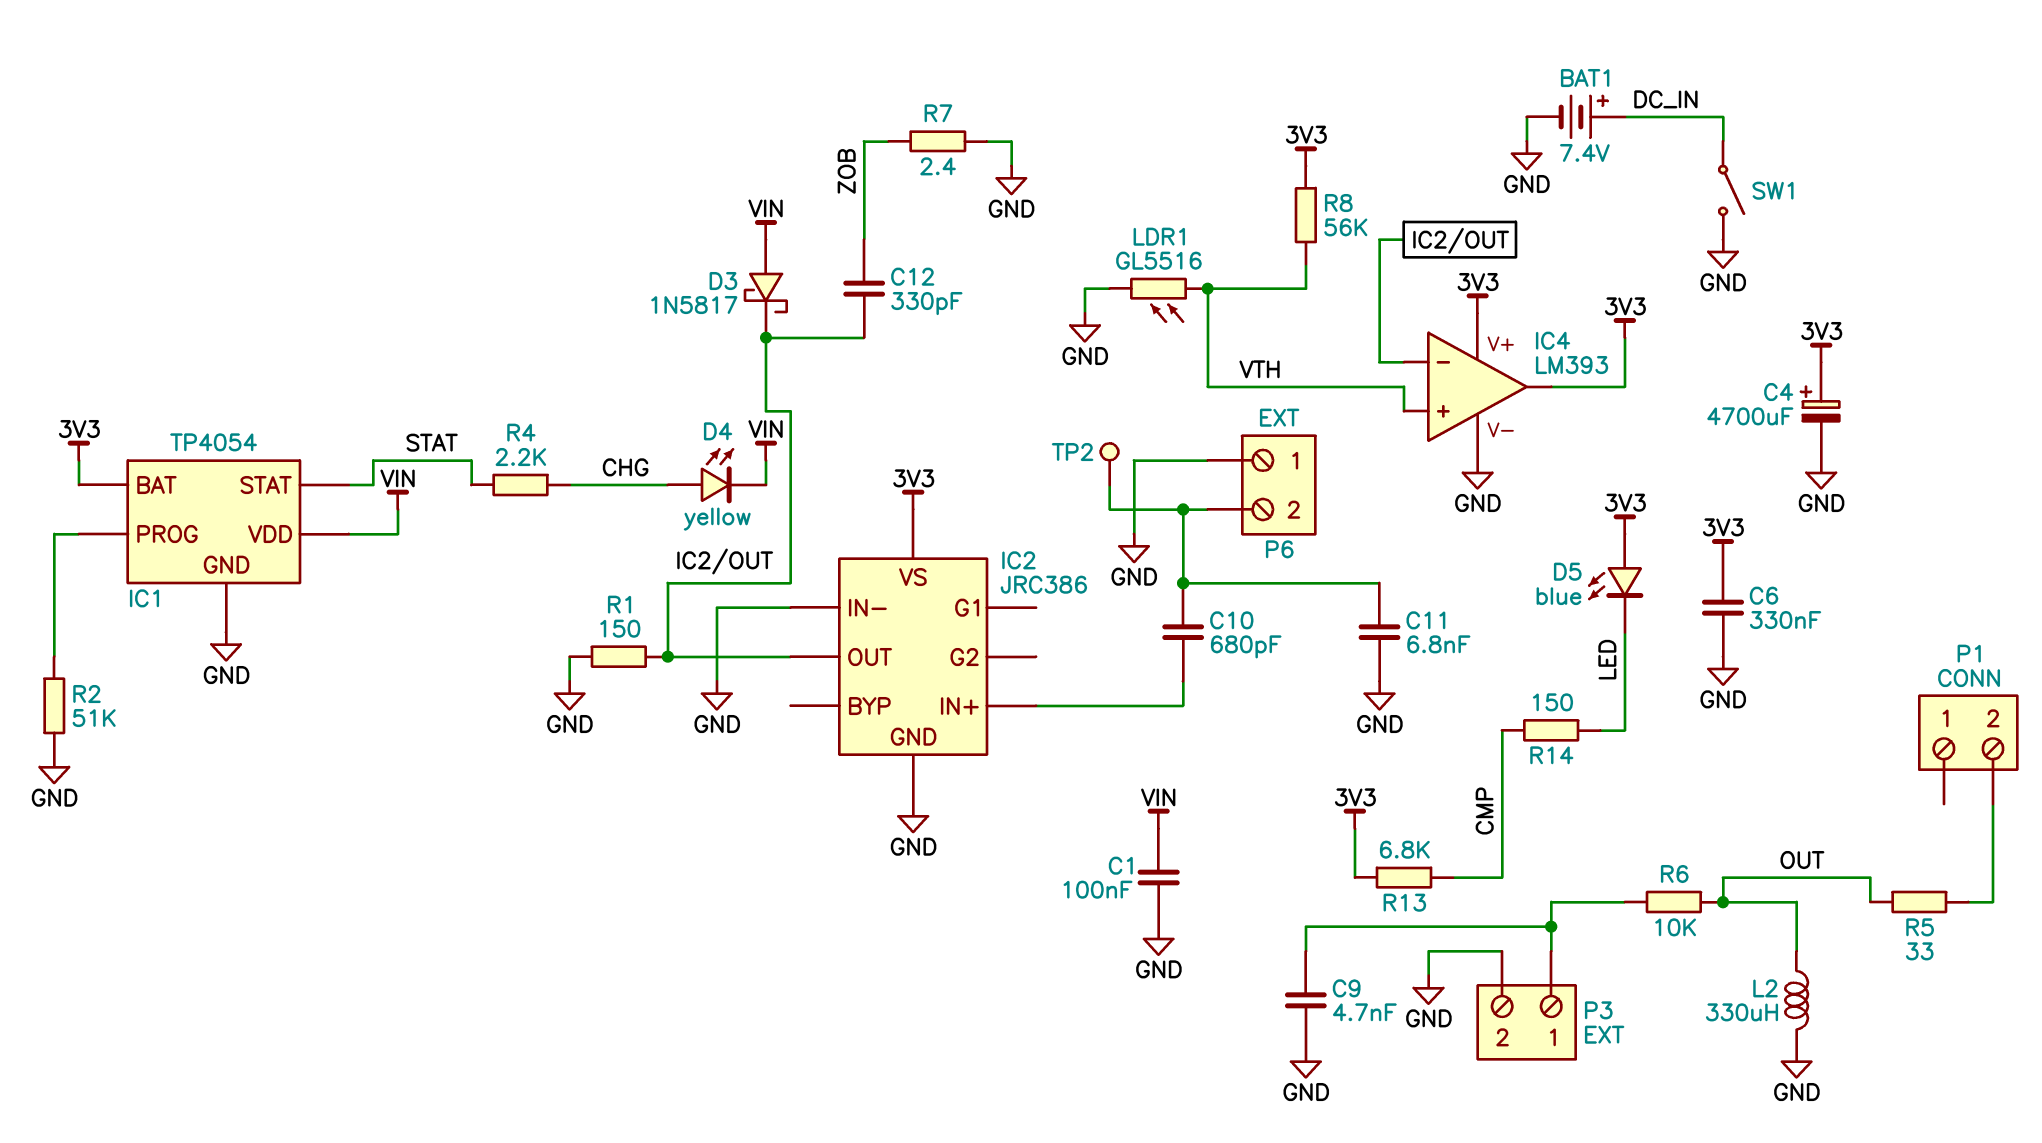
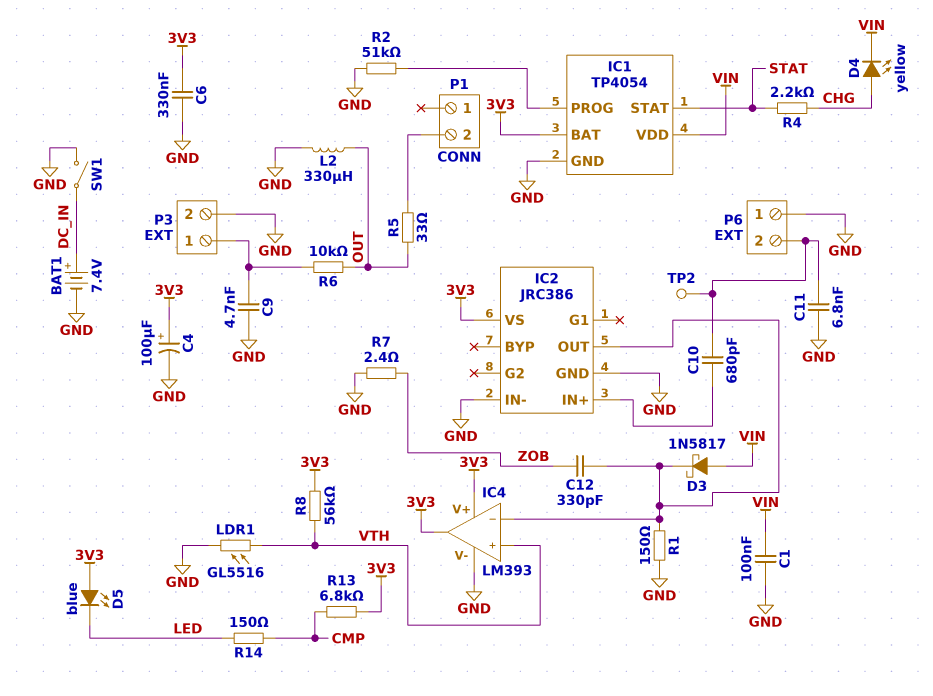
C4: 4700uF (plus 3V3, minus GND) -> 100uF (plus 3V3, minus GND)

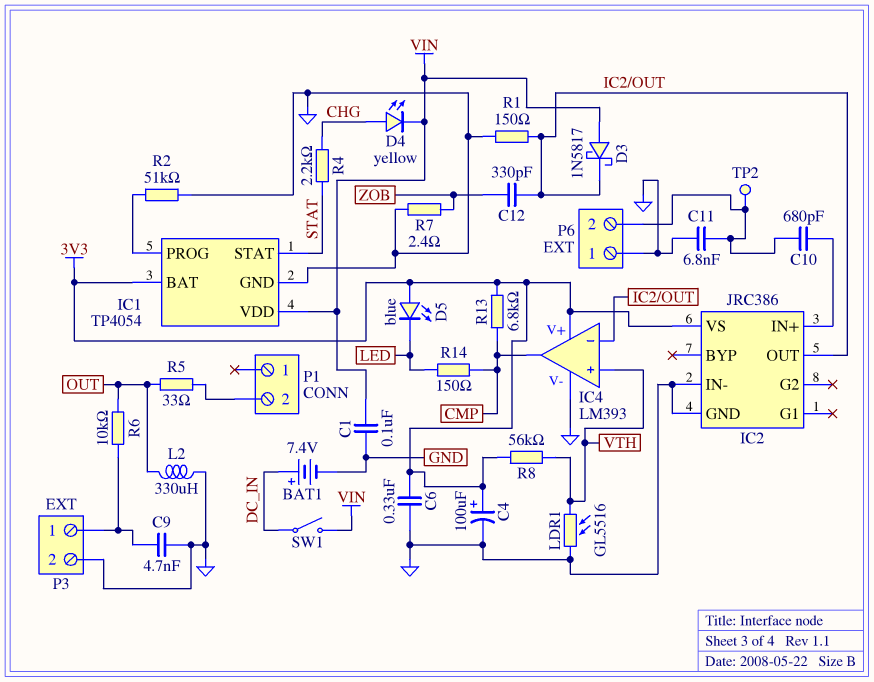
IC4 pin out: 3V3 -> CMP
SW1: switch (DC_IN, GND) -> switch (DC_IN, VIN)

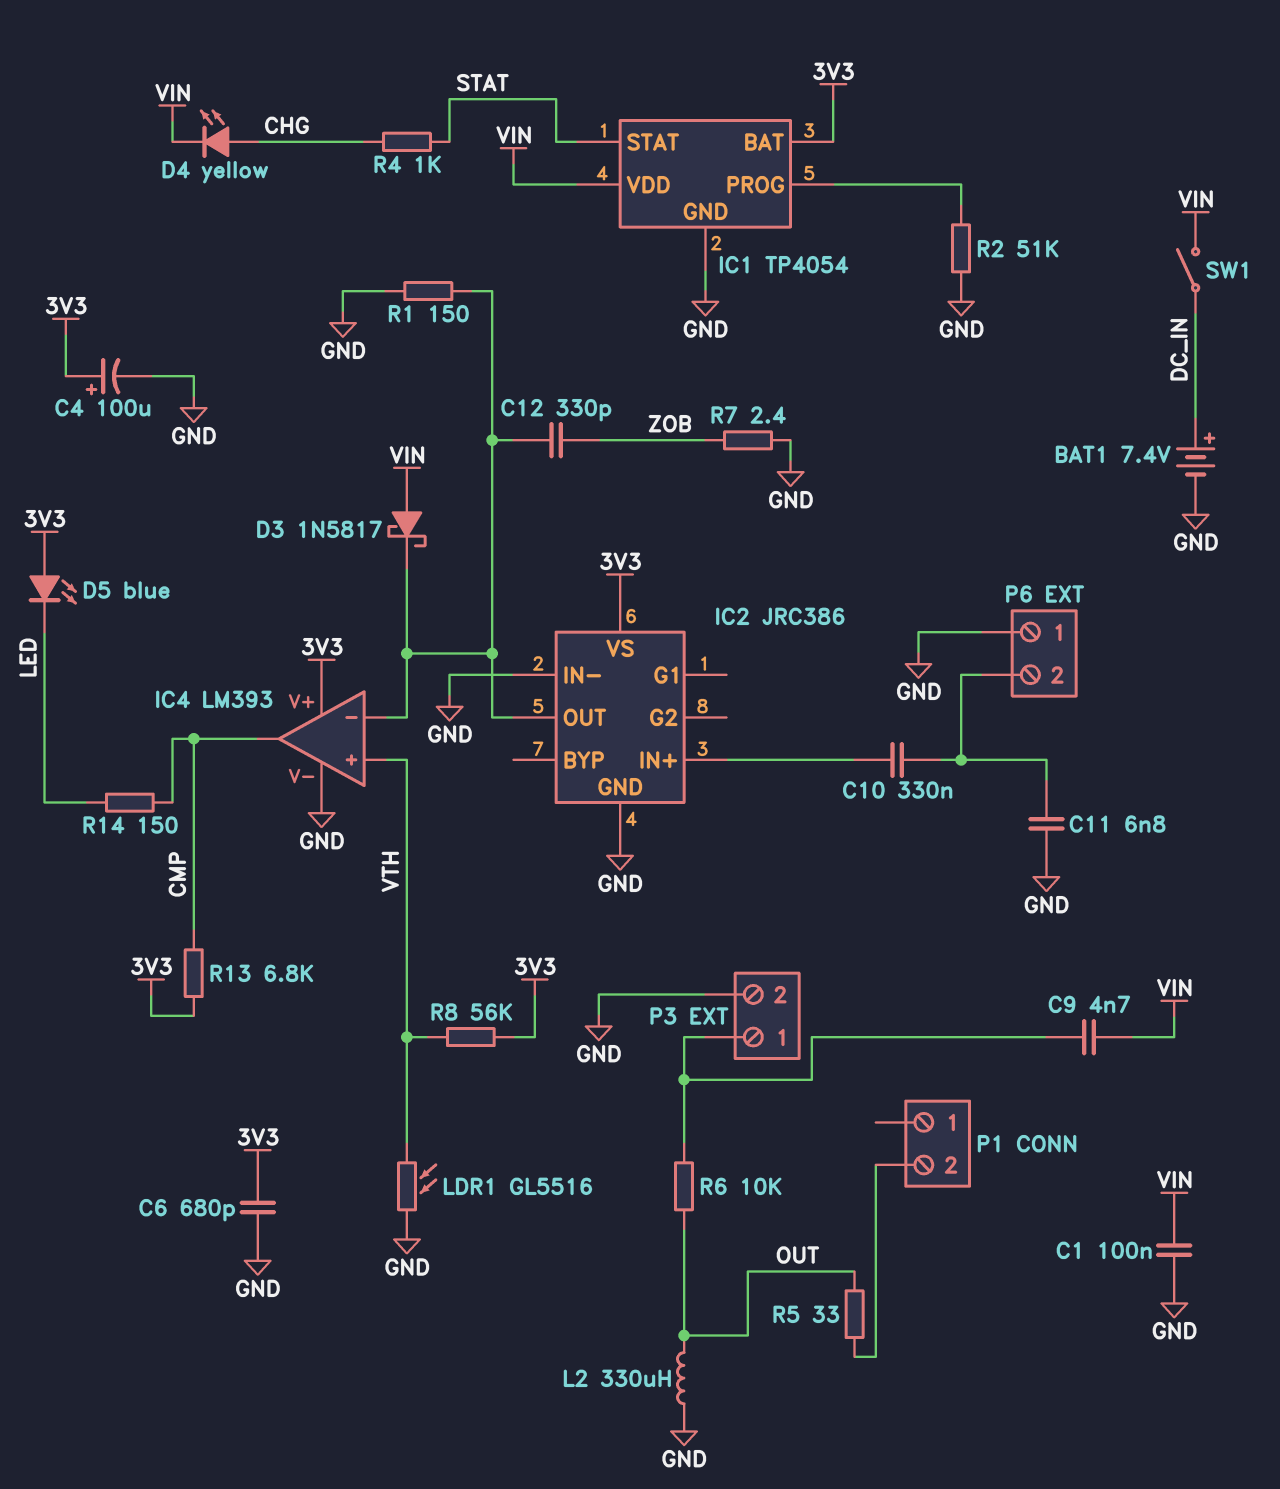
C6: 330nF (3V3, GND) -> 680pF (3V3, GND)
C9: 4.7nF (GND, P3/1) -> 4.7nF (P3/1, VIN)
C10: 680pF (IC2/IN+, P6/2) -> 330nF (IC2/IN+, P6/2)
R4: 2.2k (CHG, STAT) -> 1k (CHG, STAT)
TP2: test point (P6/2) -> none

